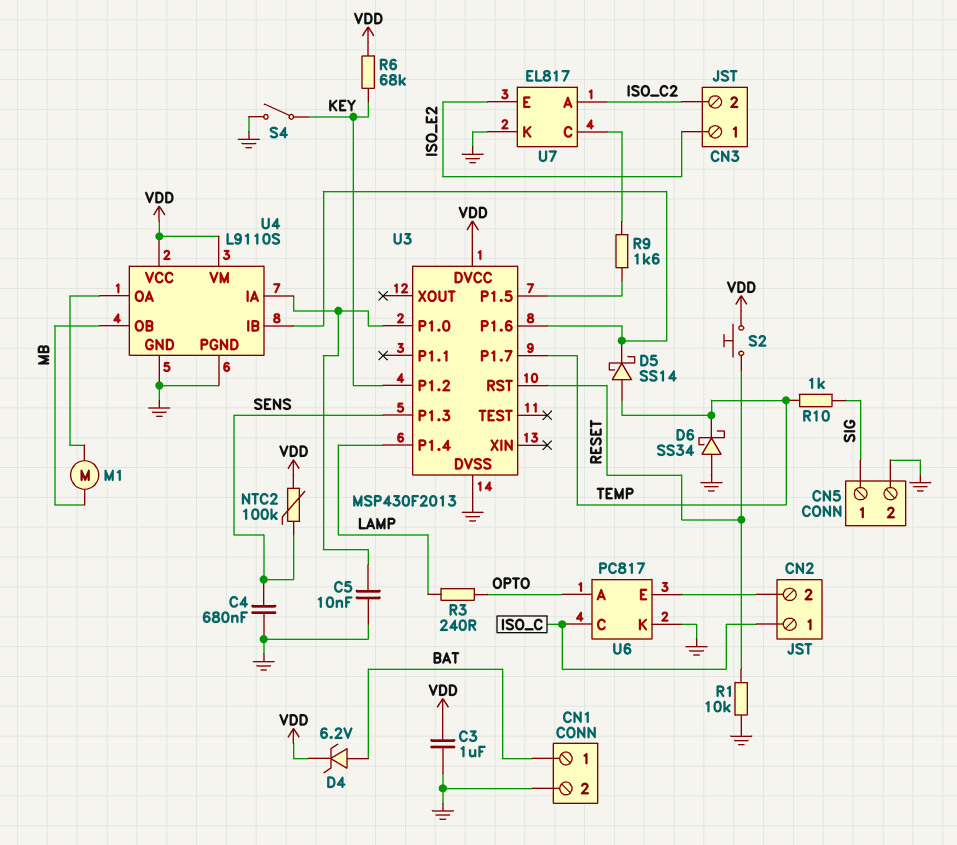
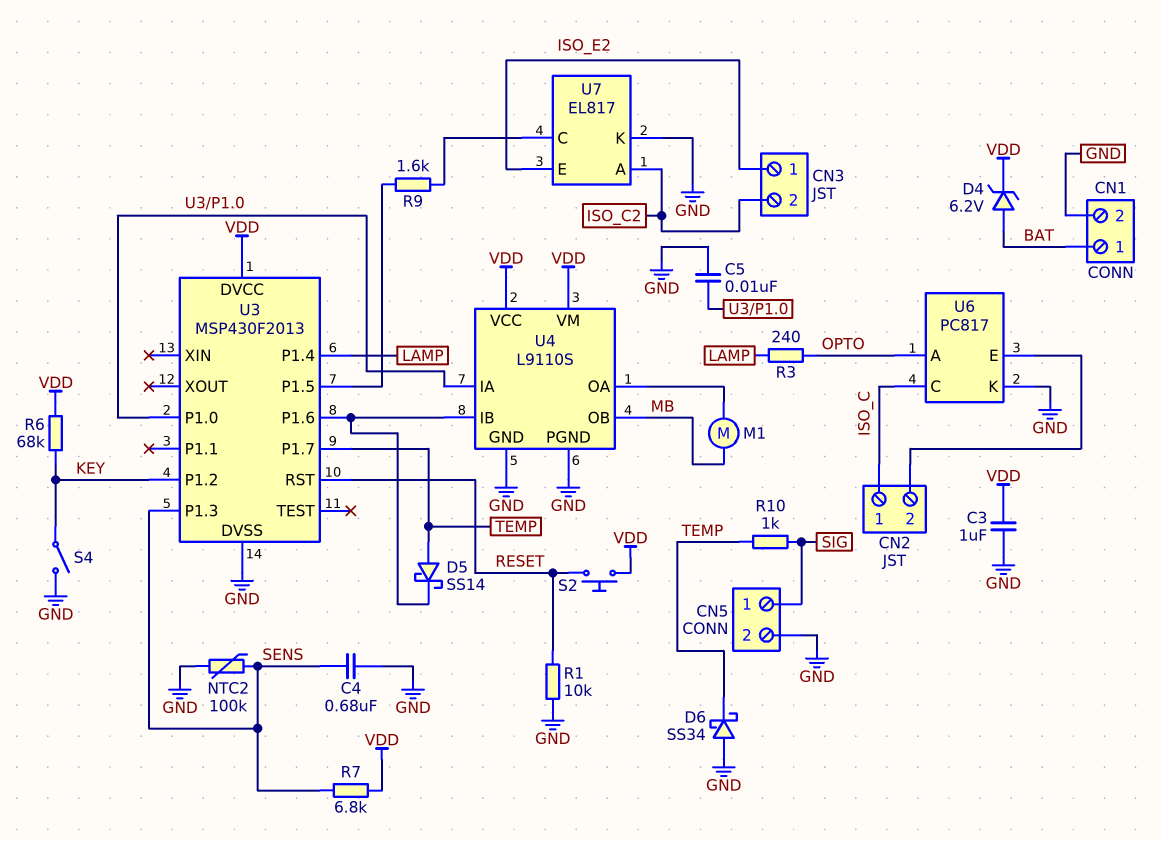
NTC2: 100k (SENS, VDD) -> 100k (GND, SENS)
R7: none -> 6.8k (SENS, VDD)

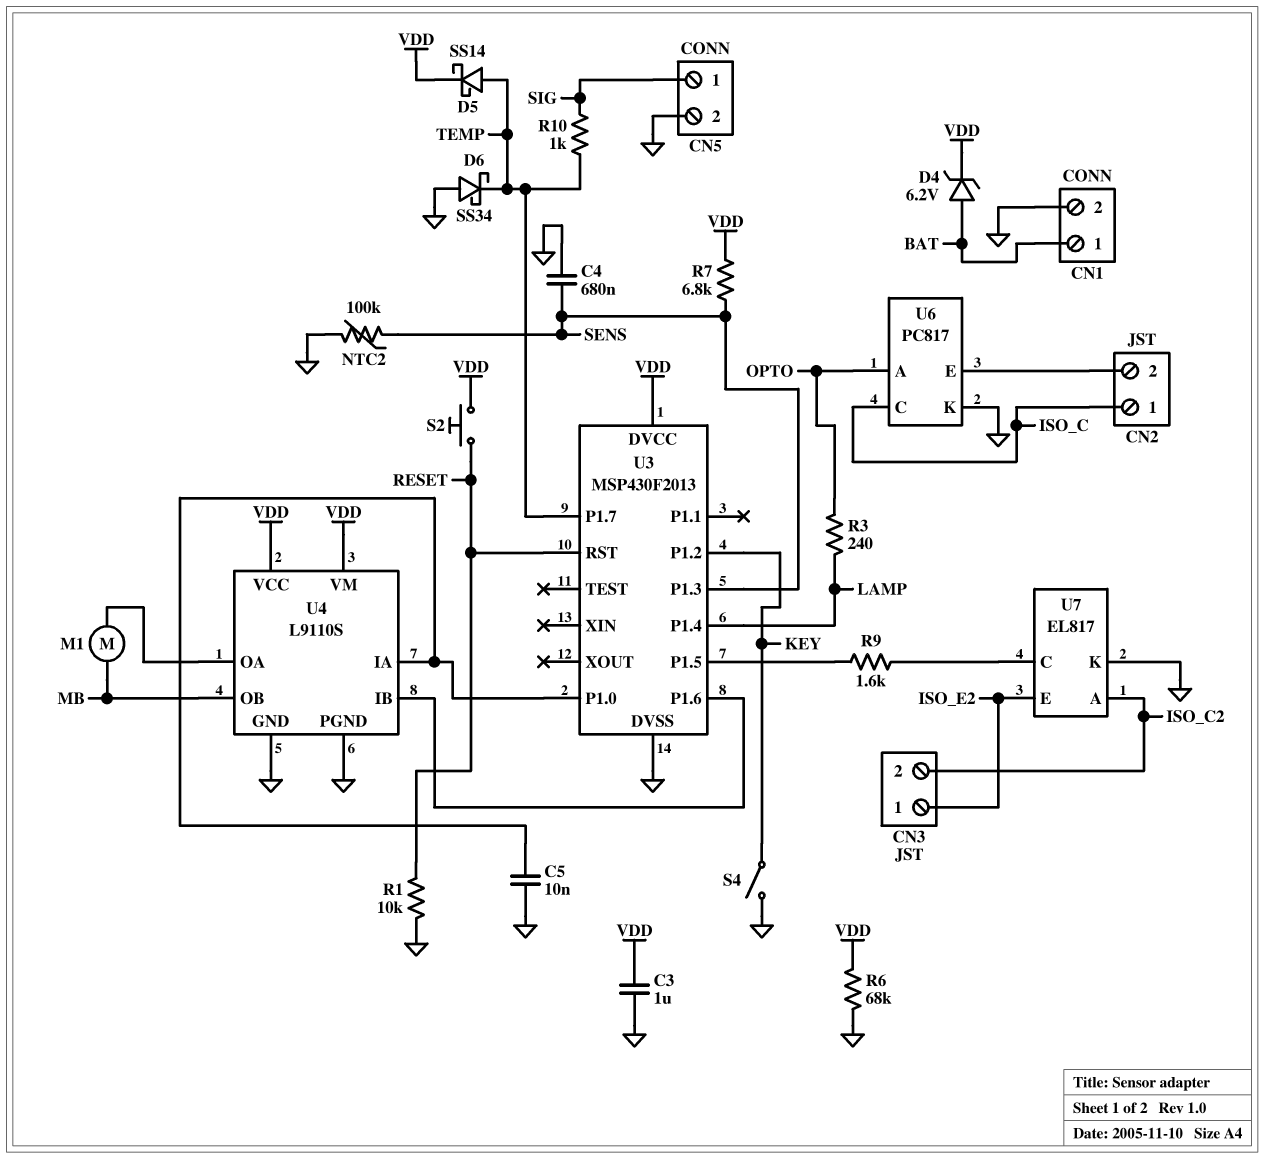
D5: schottky SS14 (A TEMP, K U3/P1.6) -> schottky SS14 (A TEMP, K VDD)
R6: 68k (KEY, VDD) -> 68k (GND, VDD)

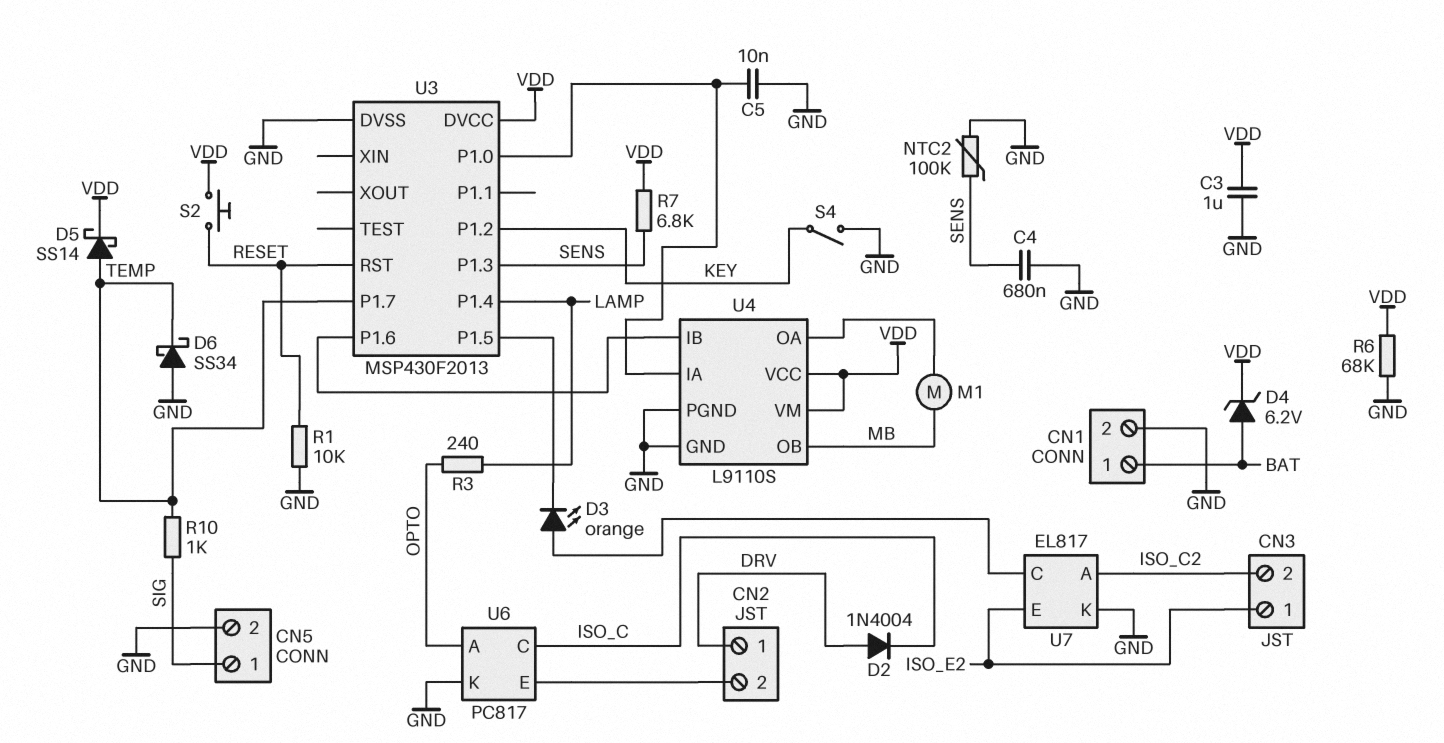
CN2 pin 1: ISO_C -> DRV
D2: none -> diode 1N4004 (A DRV, K ISO_C)
D3: none -> LED orange (A U7/C, K U3/P1.5)
R9: 1.6k (U3/P1.5, U7/C) -> none

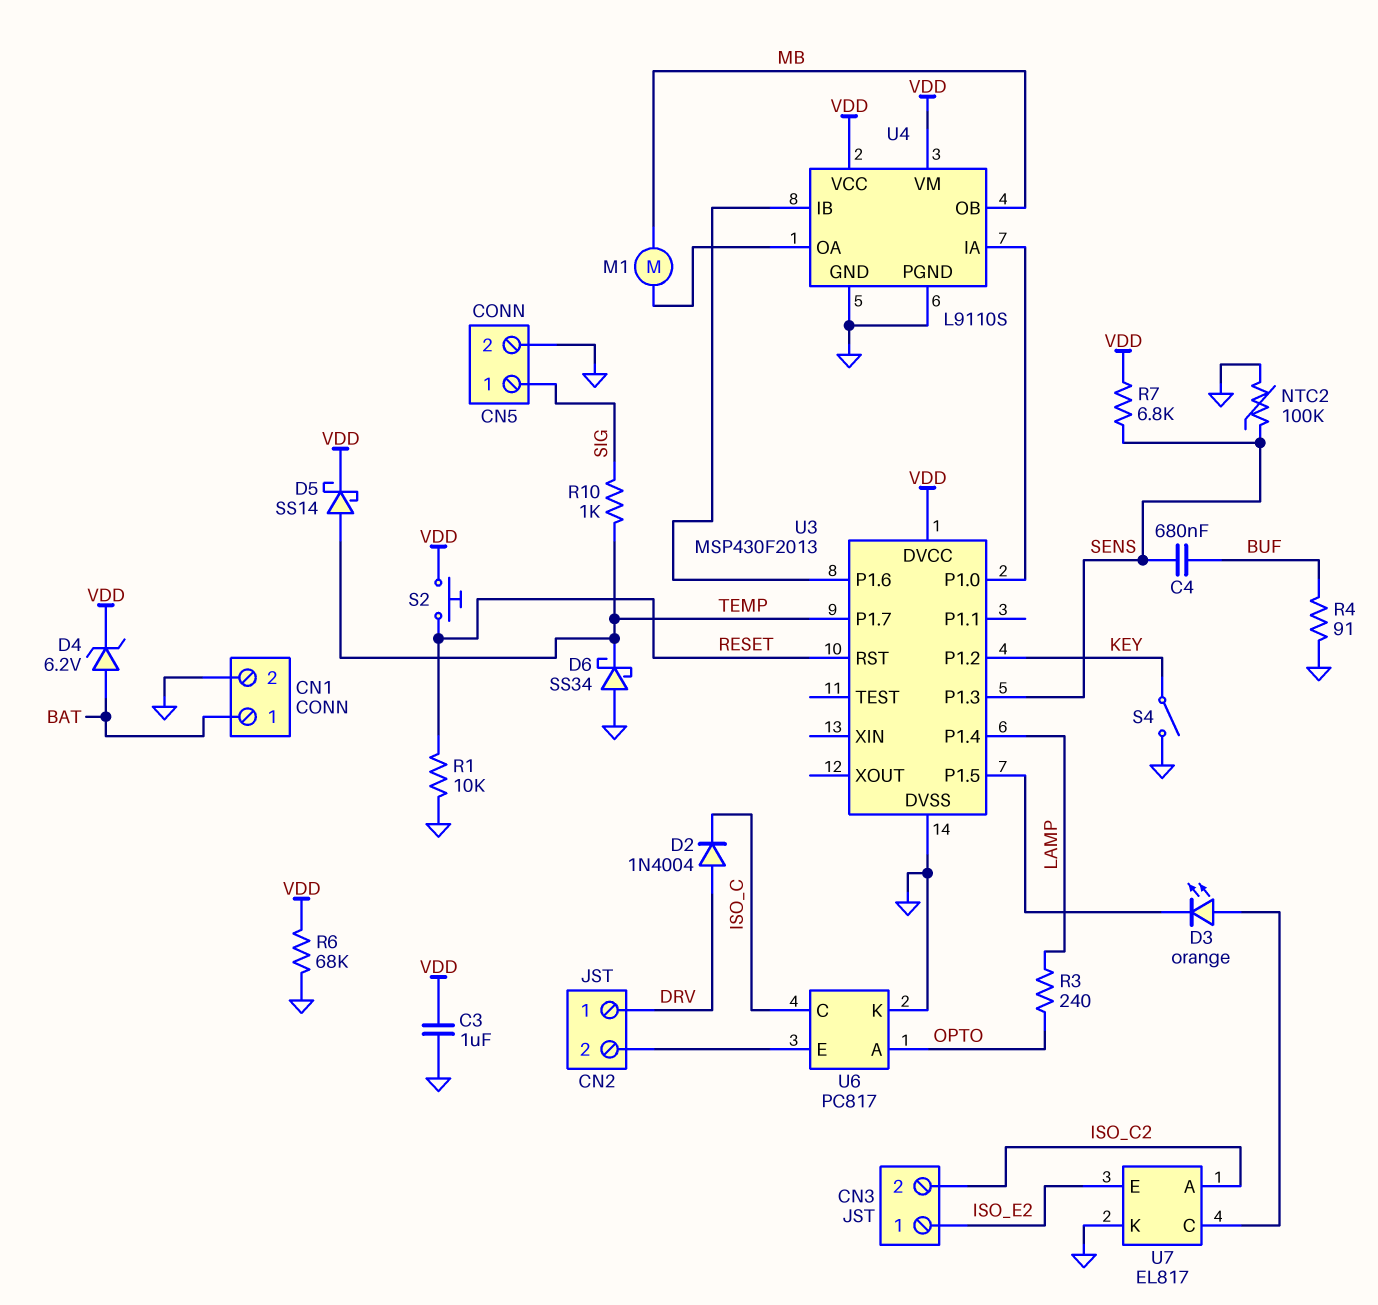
C4: 680nF (GND, SENS) -> 680nF (BUF, SENS)
C5: 10nF (GND, U3/P1.0) -> none
R4: none -> 91 (BUF, GND)

